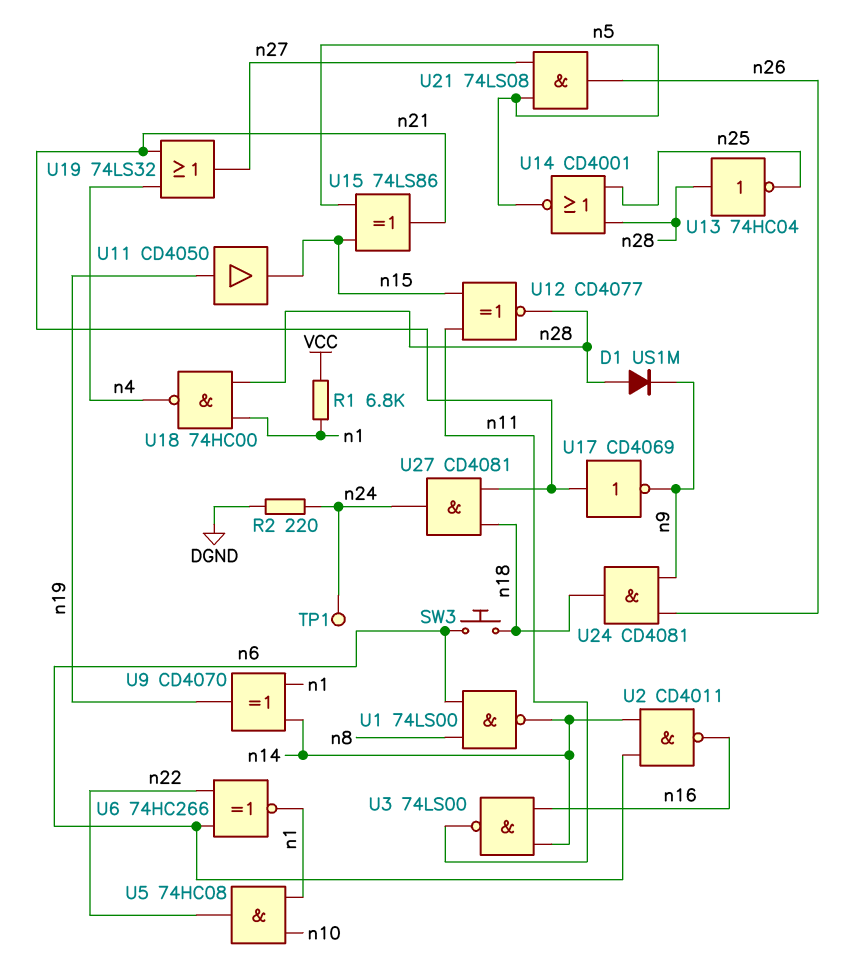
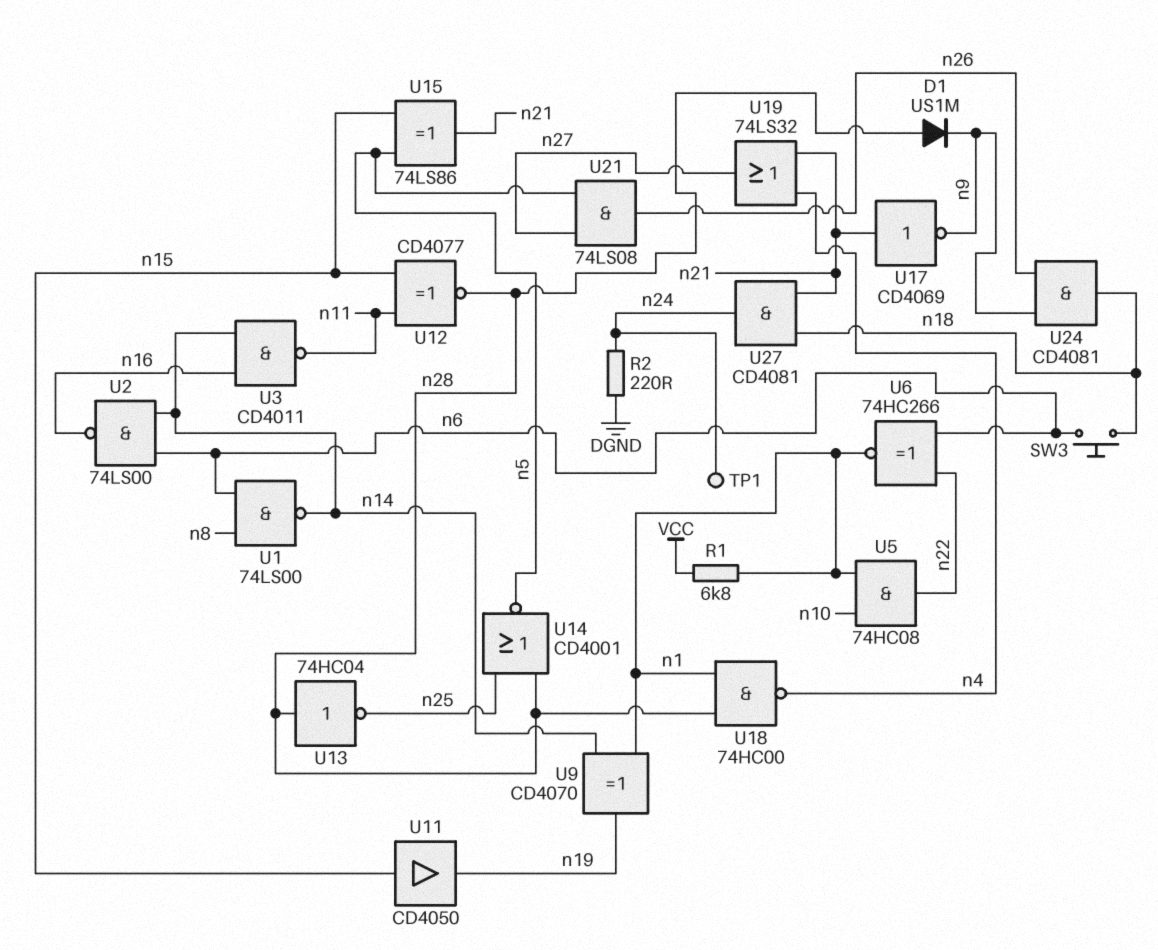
U2: NAND CD4011 (in n6, in n14, out n16) -> NAND 74LS00 (in n6, in n14, out n16)
U3: NAND 74LS00 (in n14, in n16, out n11) -> NAND CD4011 (in n14, in n16, out n11)
U11: buffer CD4050 (in n19, out n15) -> buffer CD4050 (in n15, out n19)

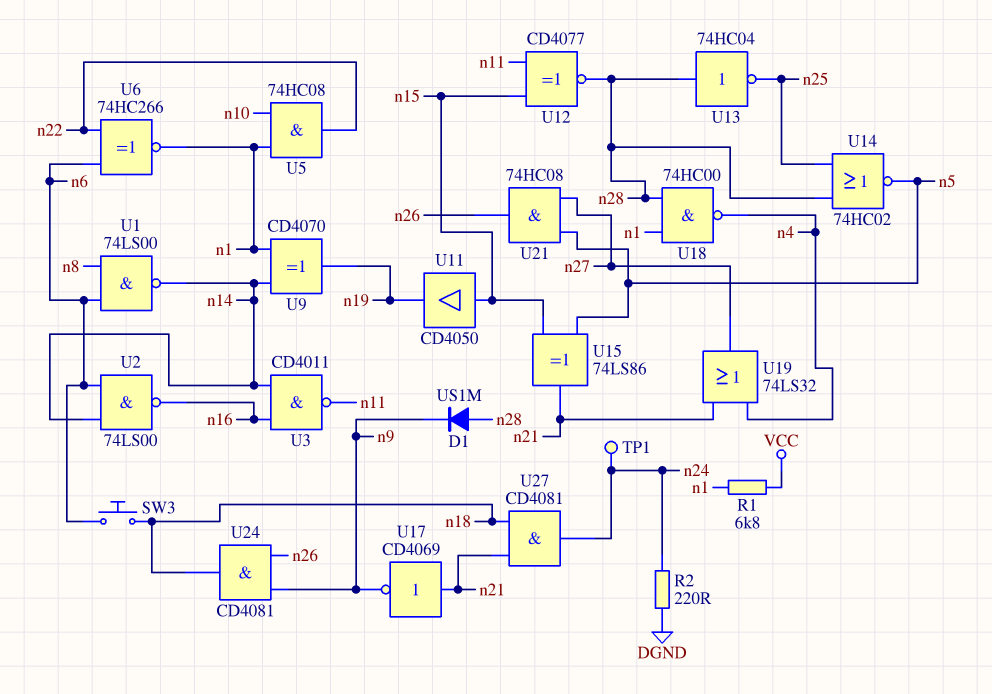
U14: NOR CD4001 (in n25, in n28, out n5) -> NOR 74HC02 (in n25, in n28, out n5)
U21: AND 74LS08 (in n5, in n27, out n26) -> AND 74HC08 (in n5, in n27, out n26)

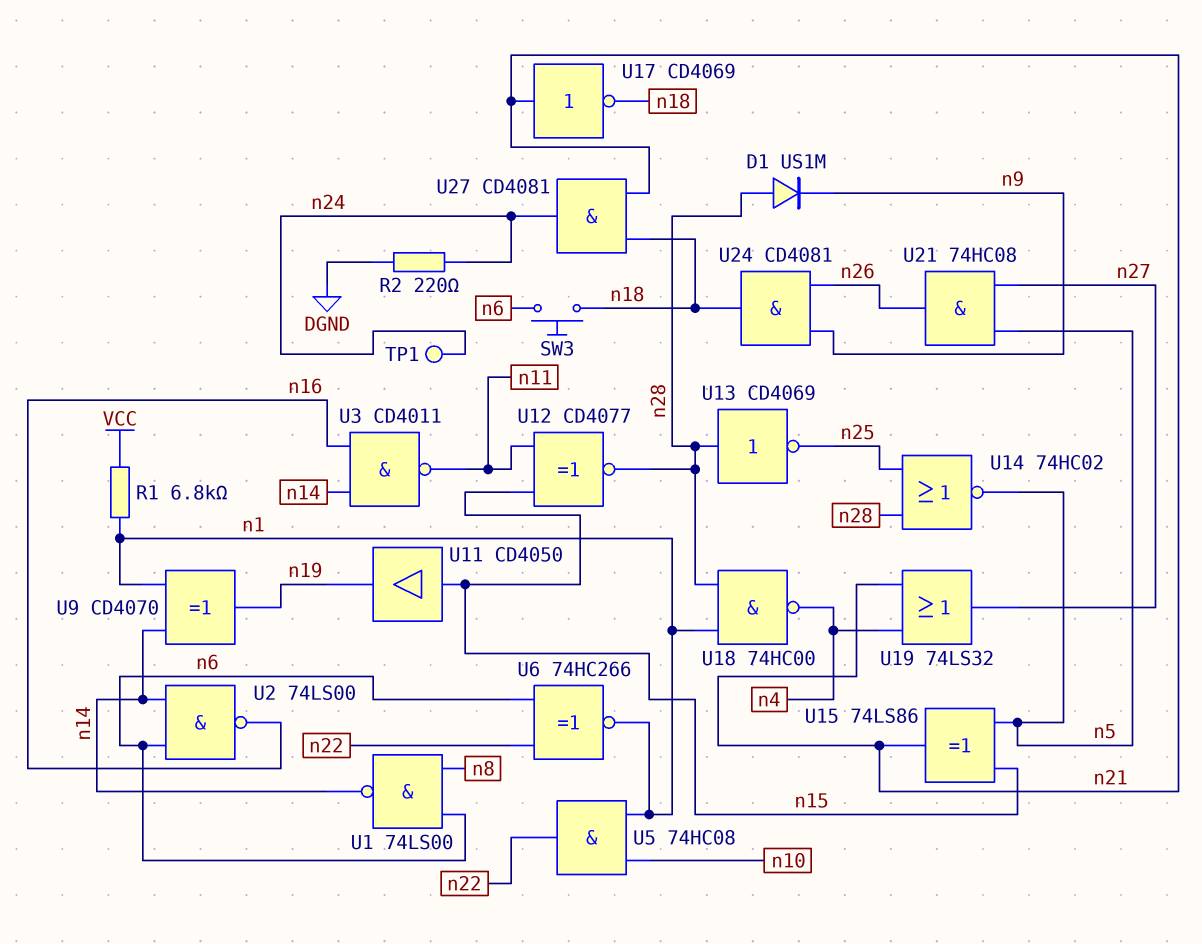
U13: NOT 74HC04 (in n28, out n25) -> NOT CD4069 (in n28, out n25)
U17: NOT CD4069 (in n21, out n9) -> NOT CD4069 (in n21, out n18)

